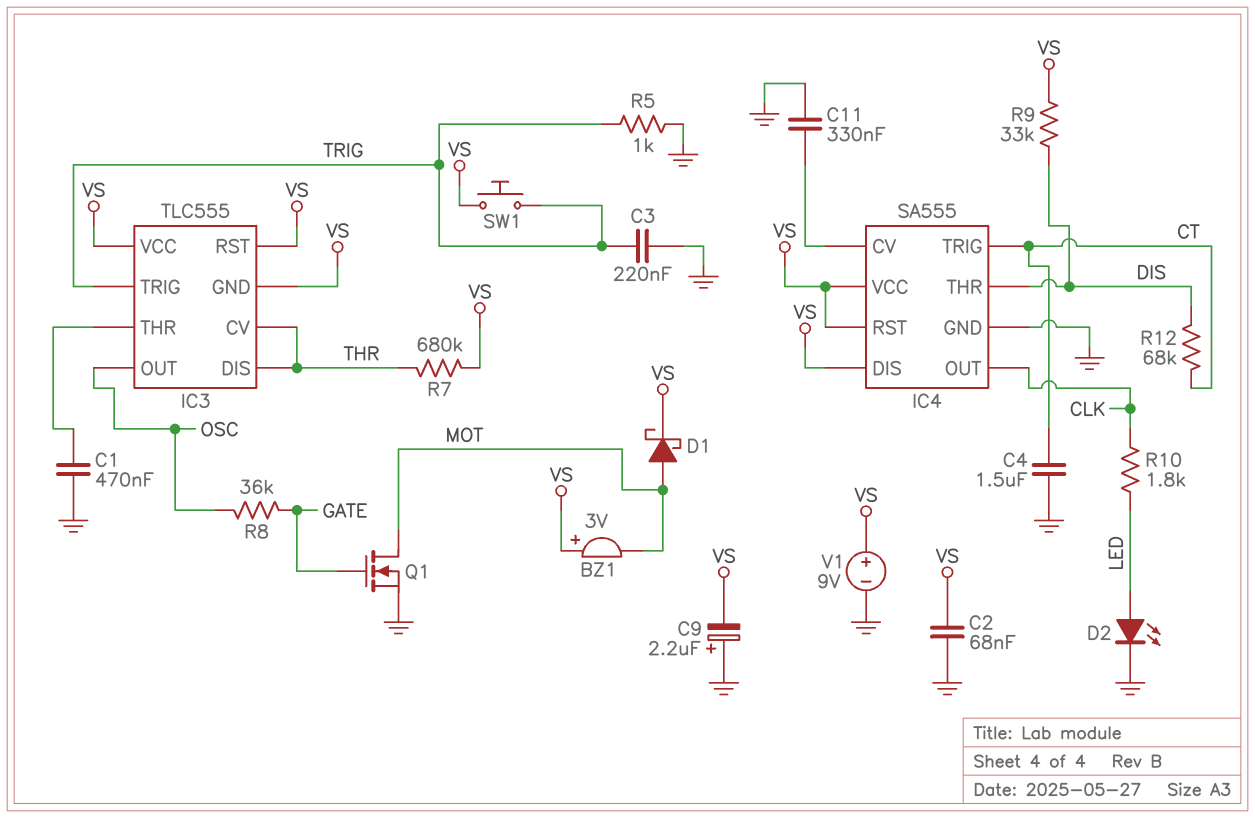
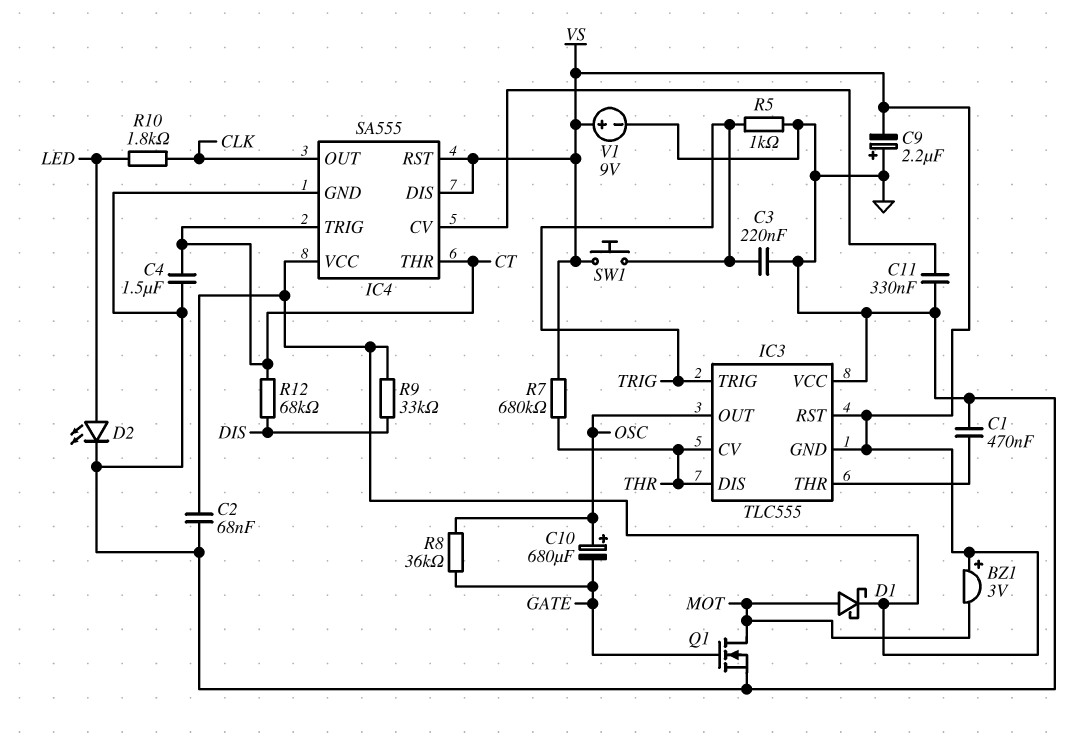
C10: none -> 680uF (plus OSC, minus GATE)
IC3 pin VCC: VS -> GND
IC4 pin THR: DIS -> CT

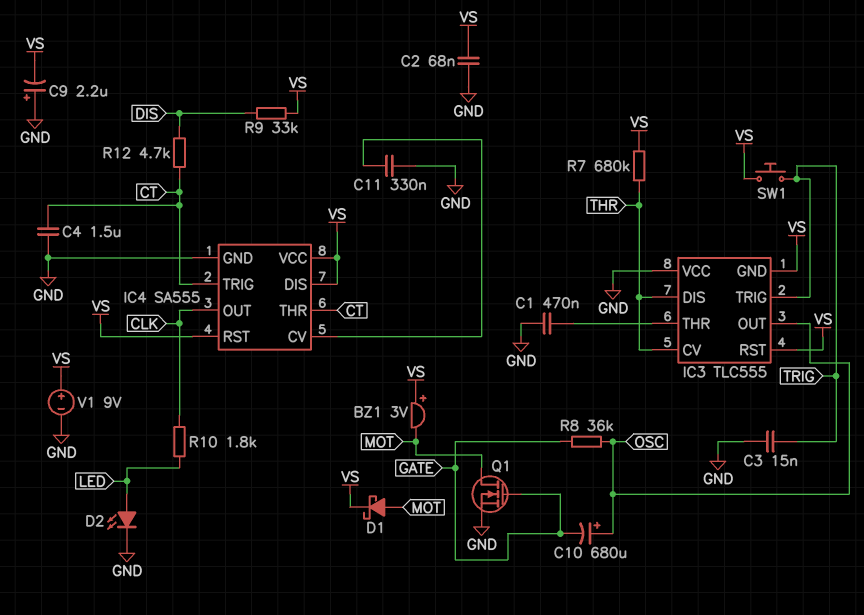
C3: 220nF (GND, TRIG) -> 15nF (GND, TRIG)
R5: 1k (GND, TRIG) -> none
R12: 68k (CT, DIS) -> 4.7k (CT, DIS)

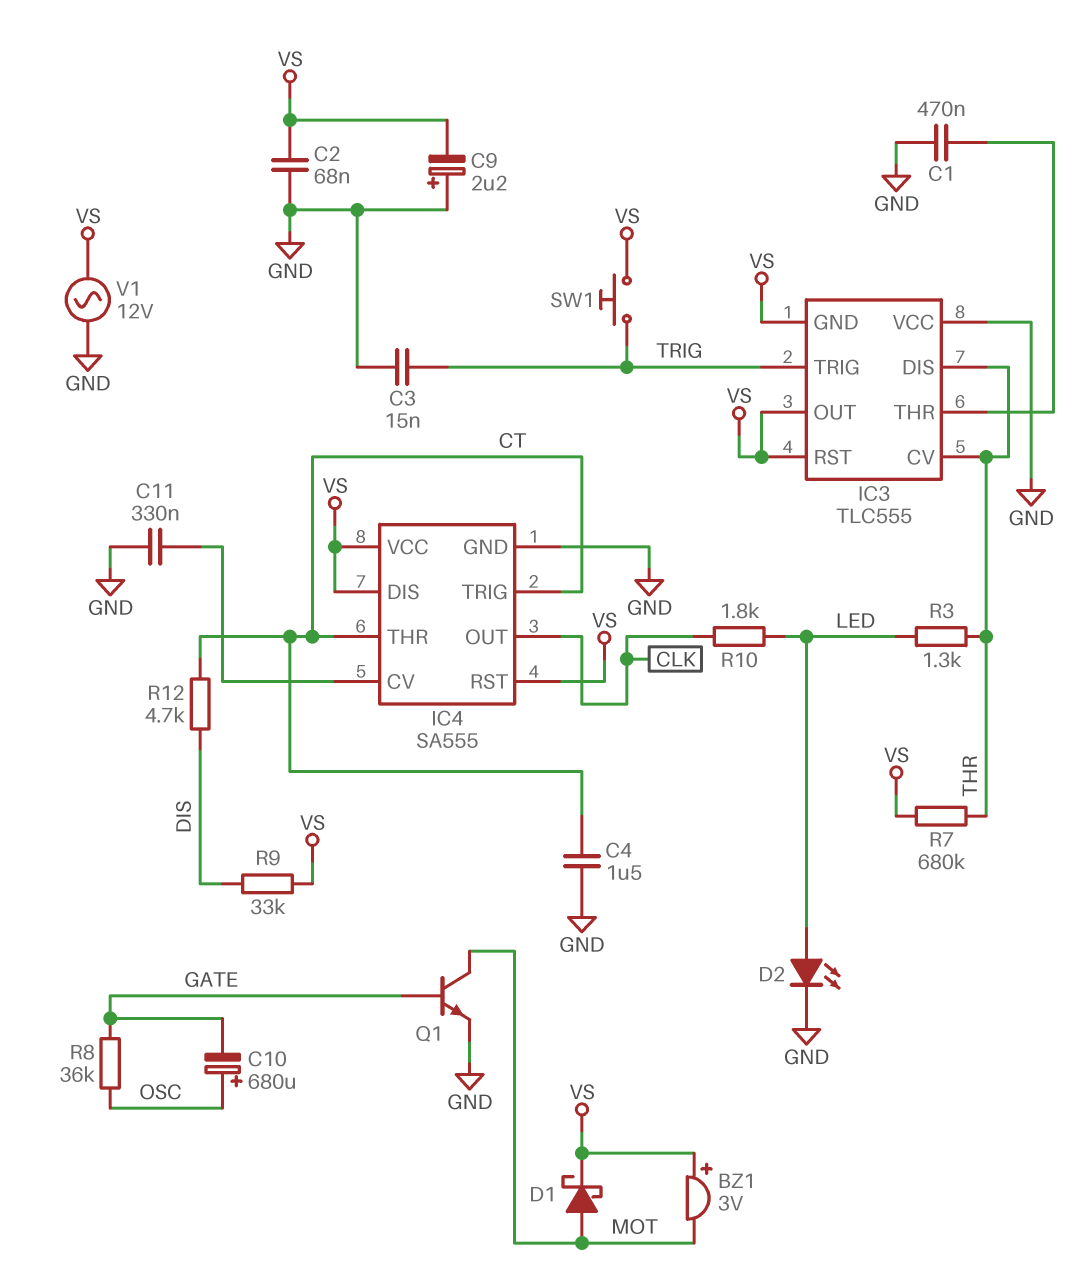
IC3 pin OUT: OSC -> VS
Q1: NMOS (G GATE, D MOT, S GND) -> NPN (B GATE, C MOT, E GND)
R3: none -> 1.3k (LED, THR)
V1: 9V (plus VS, minus GND) -> AC 12V (GND, VS)

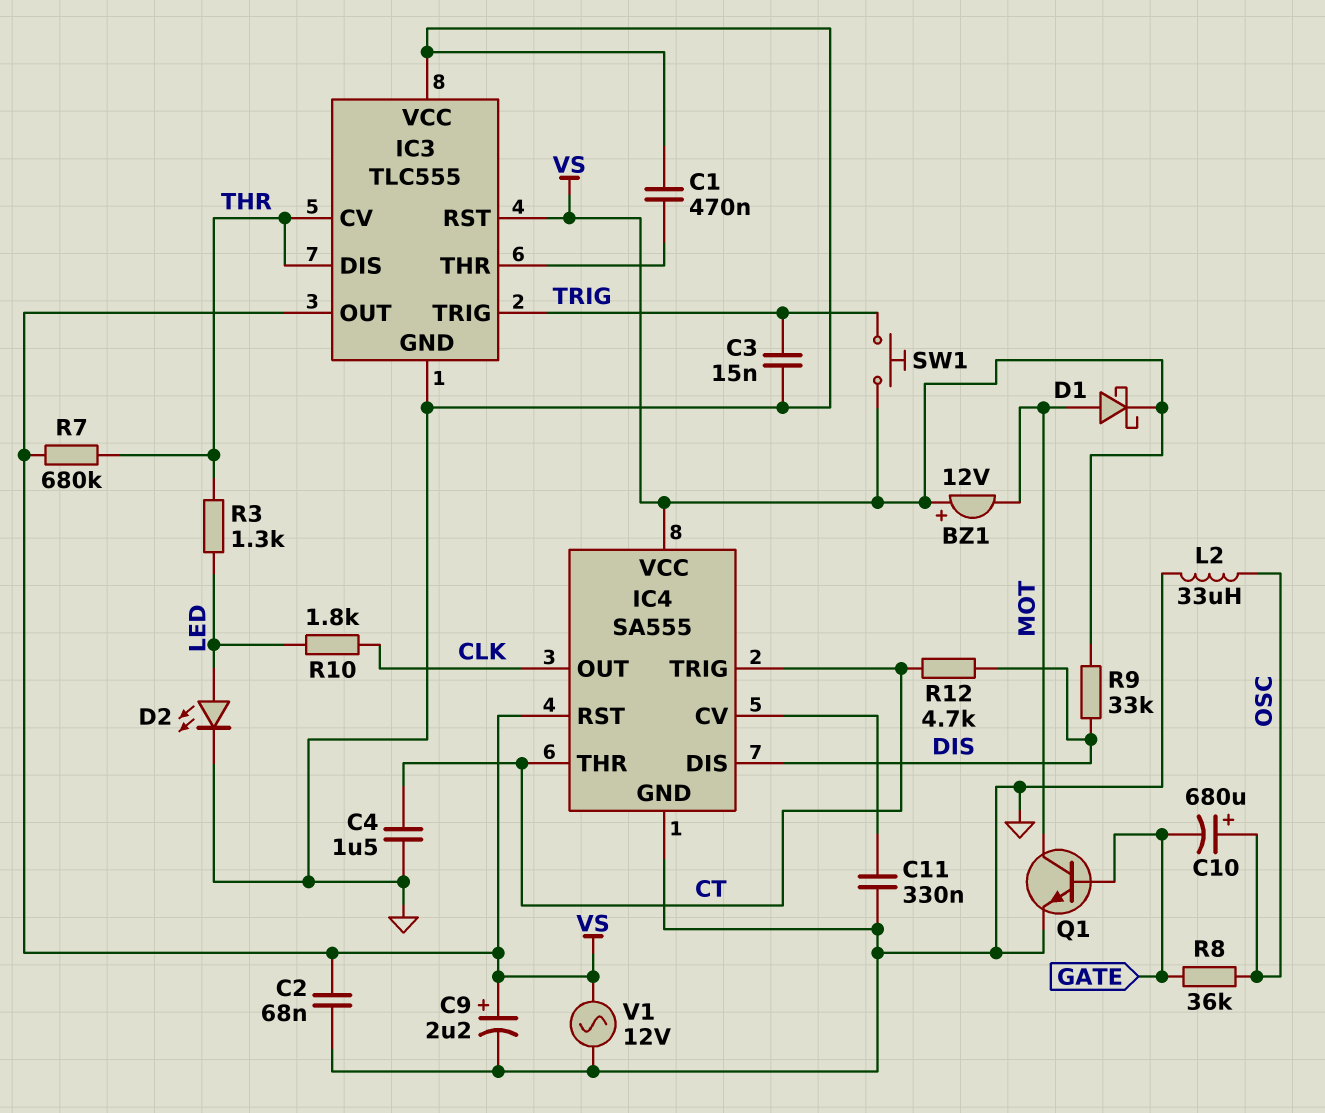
BZ1: buzzer 3V (plus VS, minus MOT) -> buzzer 12V (plus VS, minus MOT)
C9: 2.2uF (plus GND, minus VS) -> 2.2uF (plus VS, minus GND)
IC3 pin GND: VS -> GND
IC4 pin DIS: VS -> DIS
L2: none -> 33uH (GND, OSC)

